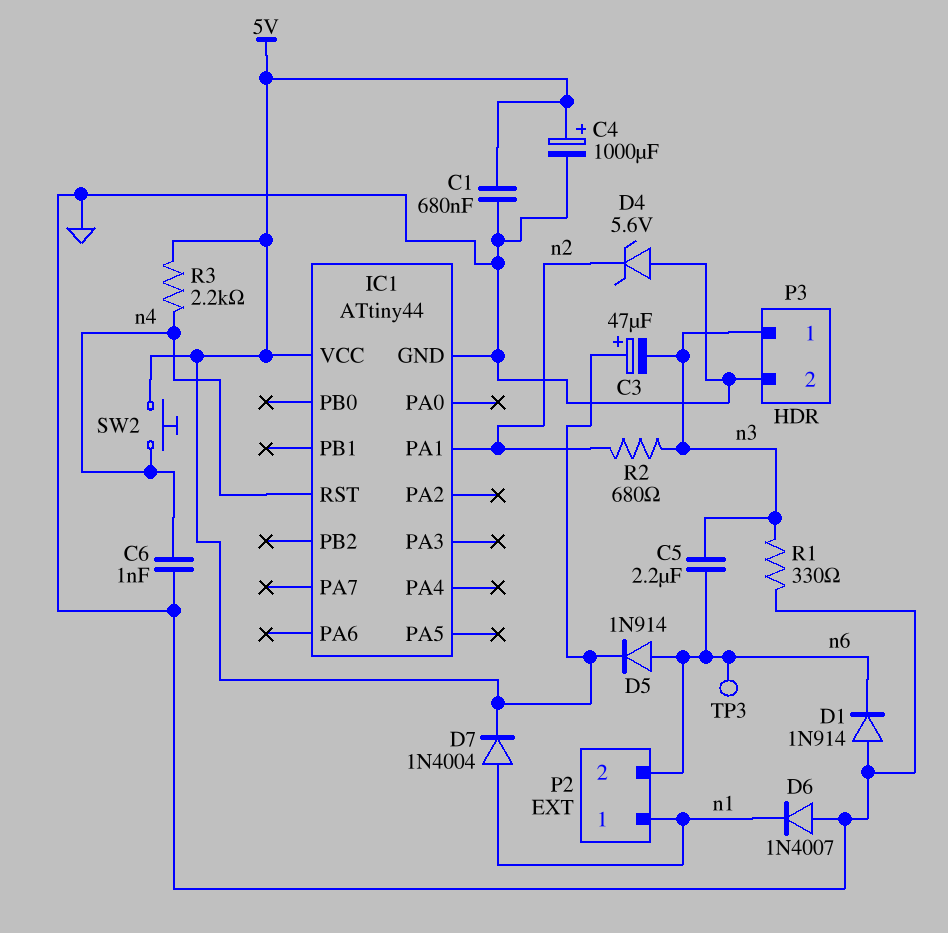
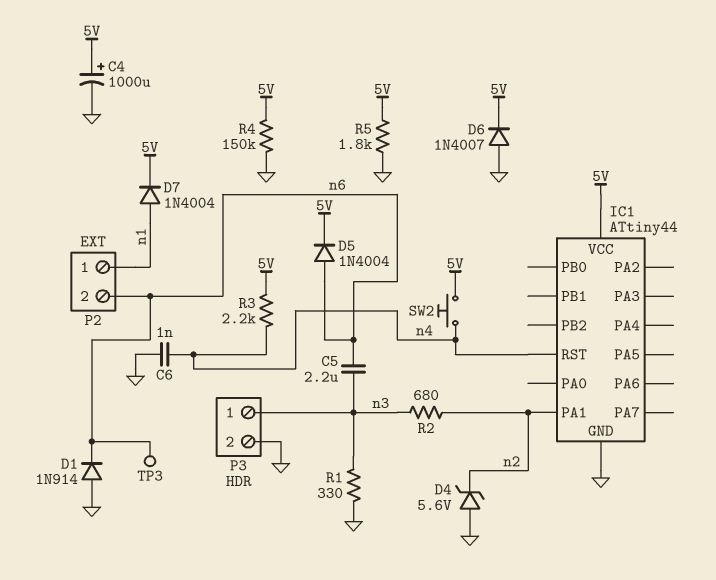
C1: 680nF (5V, GND) -> none
C3: 47uF (plus 5V, minus n3) -> none
D5: diode 1N914 (A n6, K 5V) -> diode 1N4004 (A n6, K 5V)
D6: diode 1N4007 (A GND, K n1) -> diode 1N4007 (A GND, K 5V)
R4: none -> 150k (5V, GND)
R5: none -> 1.8k (5V, GND)

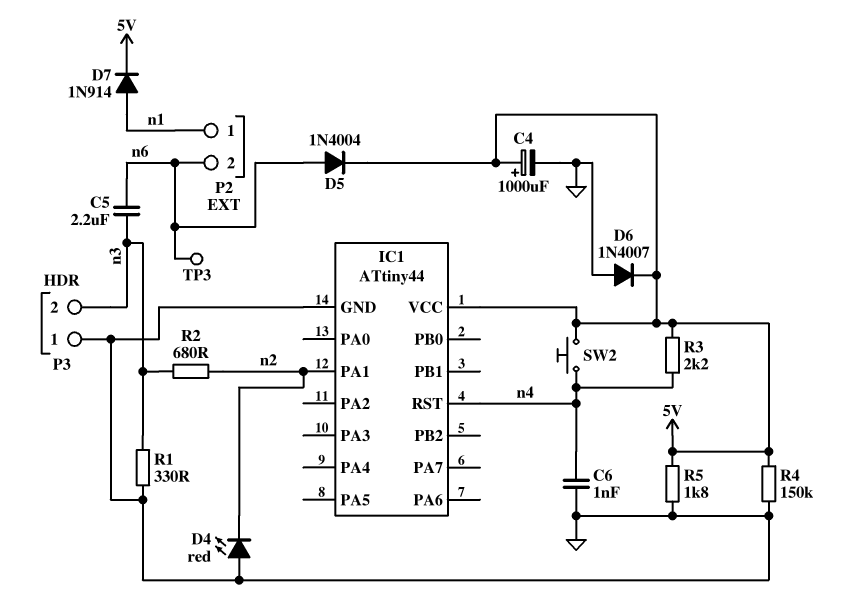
D1: diode 1N914 (A GND, K n6) -> none
D4: zener 5.6V (A GND, K n2) -> LED red (A GND, K n2)
D7: diode 1N4004 (A n1, K 5V) -> diode 1N914 (A n1, K 5V)
P3 pin 1: n3 -> GND
P3 pin 2: GND -> n3

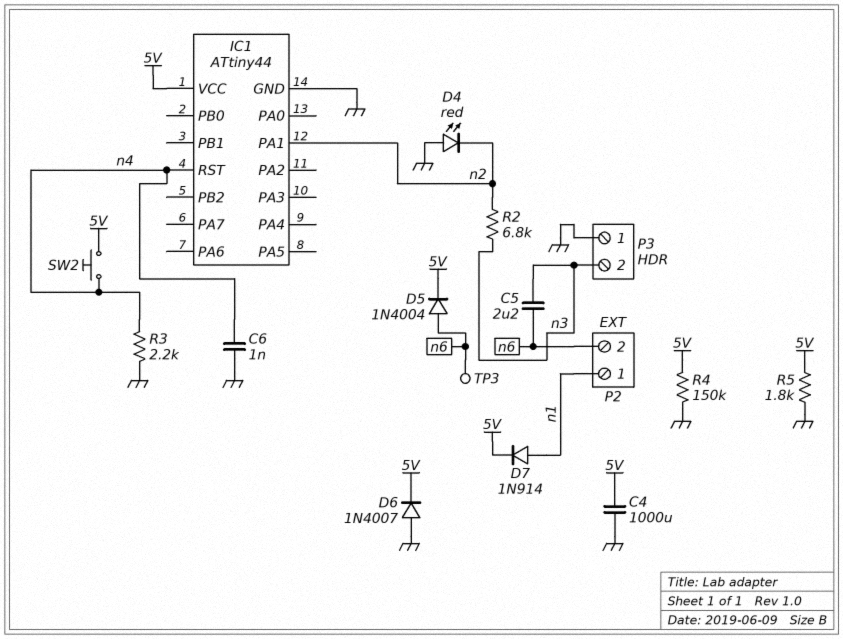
C4: 1000uF (plus 5V, minus GND) -> 1000uF (5V, GND)
R1: 330 (GND, n3) -> none
R2: 680 (n2, n3) -> 6.8k (n2, n3)
R3: 2.2k (5V, n4) -> 2.2k (GND, n4)

